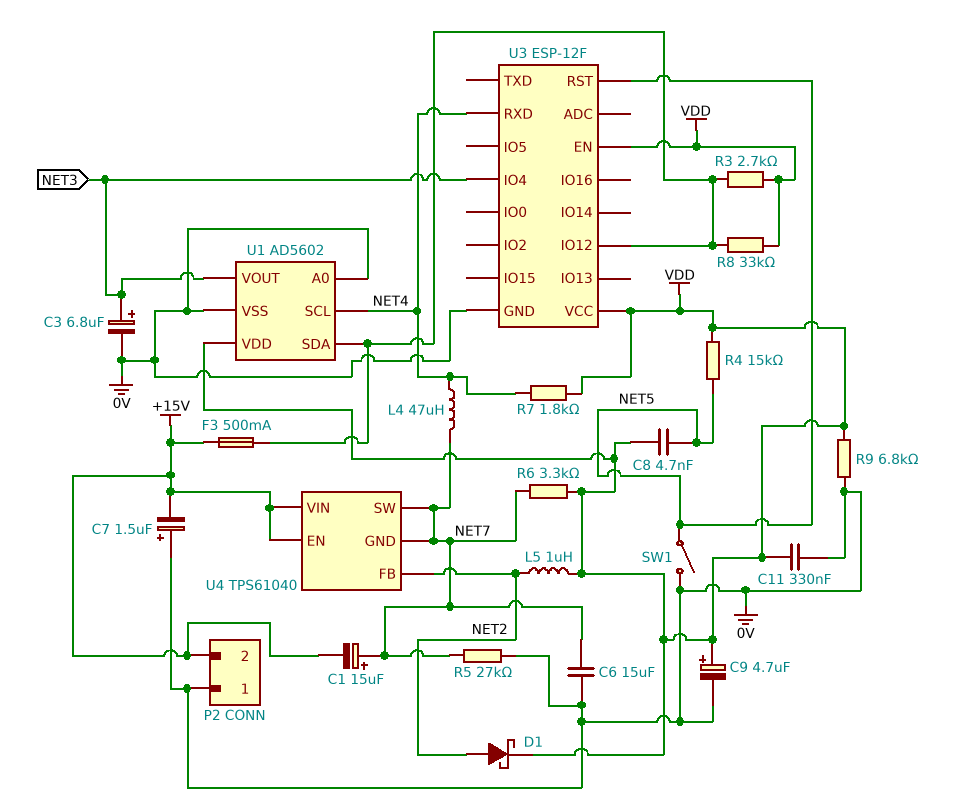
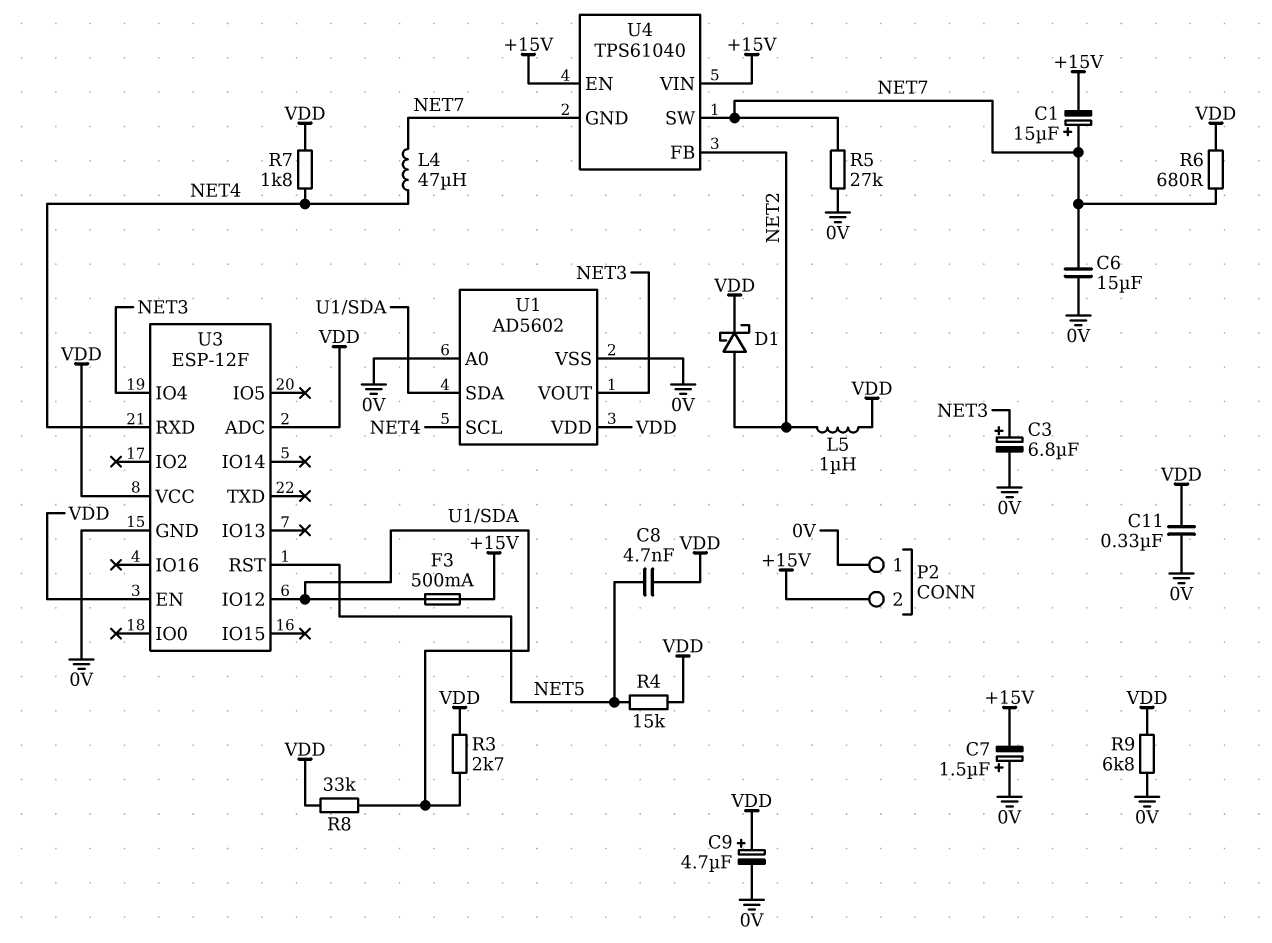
R6: 3.3k (NET7, VDD) -> 680 (NET7, VDD)
SW1: switch (0V, NET5) -> none
U3 pin ADC: none -> VDD

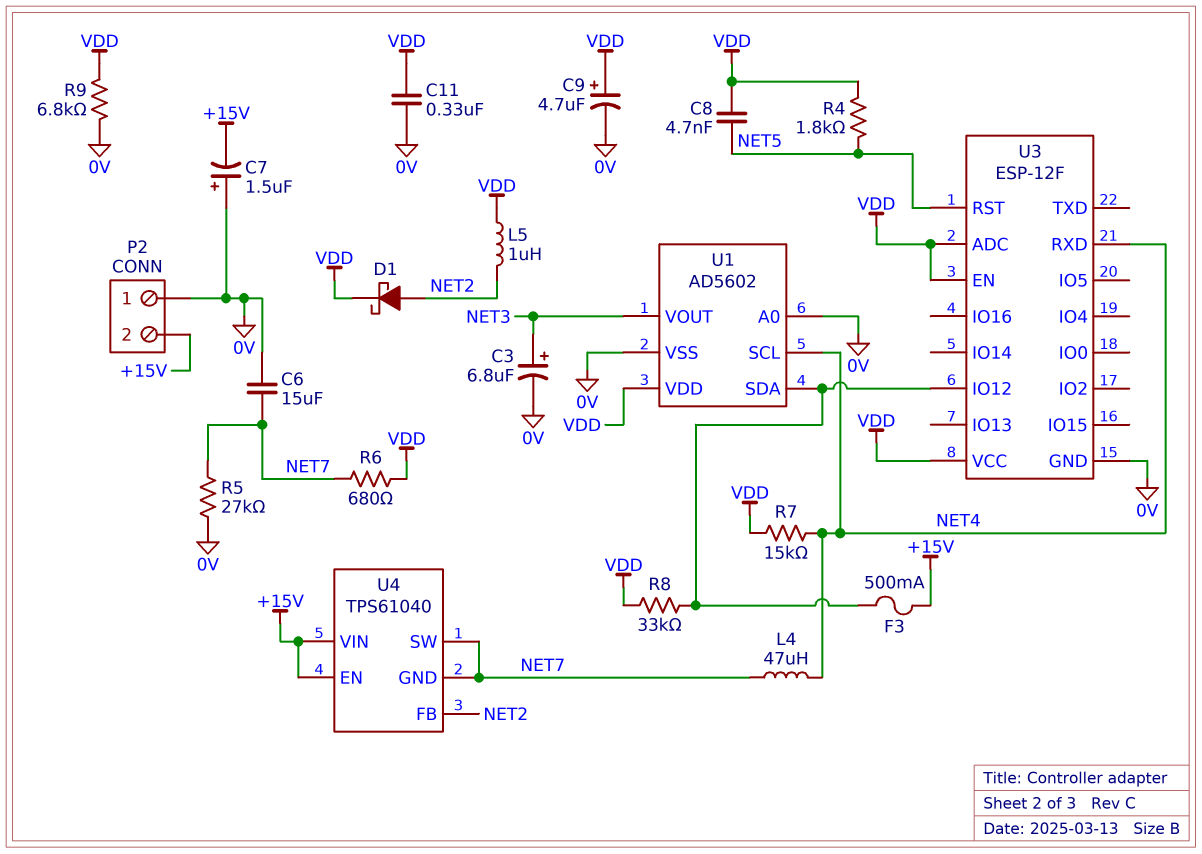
C1: 15uF (plus NET7, minus +15V) -> none
R3: 2.7k (U1/SDA, VDD) -> none
R4: 15k (NET5, VDD) -> 1.8k (NET5, VDD)
R7: 1.8k (NET4, VDD) -> 15k (NET4, VDD)
U3 pin IO4: NET3 -> none

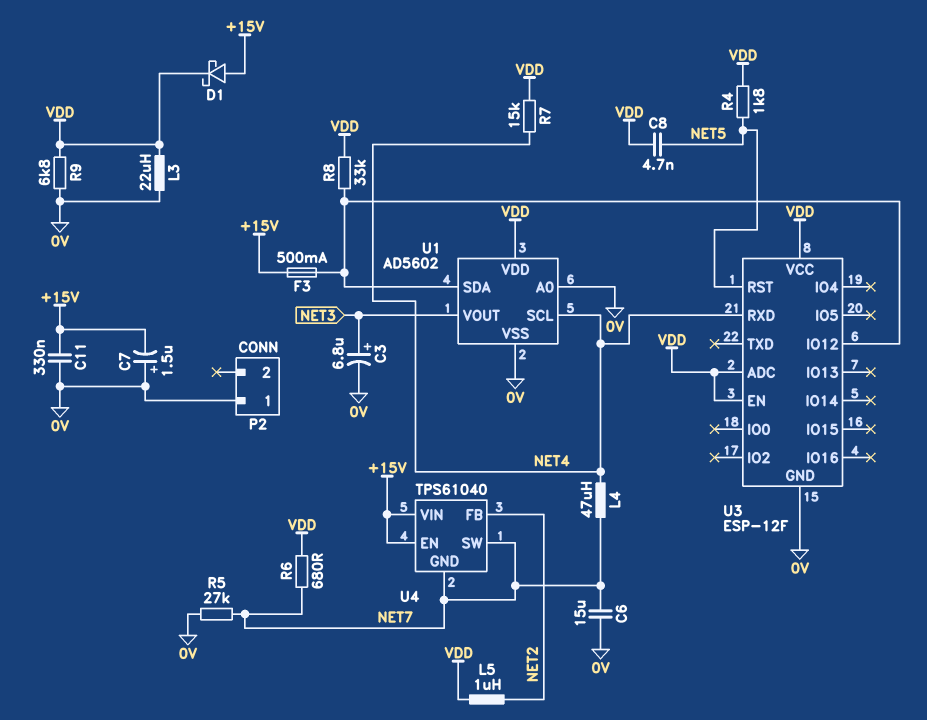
C9: 4.7uF (plus VDD, minus 0V) -> none
C11: 330nF (0V, VDD) -> 330nF (+15V, 0V)
D1: schottky (A NET2, K VDD) -> schottky (A +15V, K VDD)
L3: none -> 22uH (0V, VDD)
P2 pin 2: +15V -> none

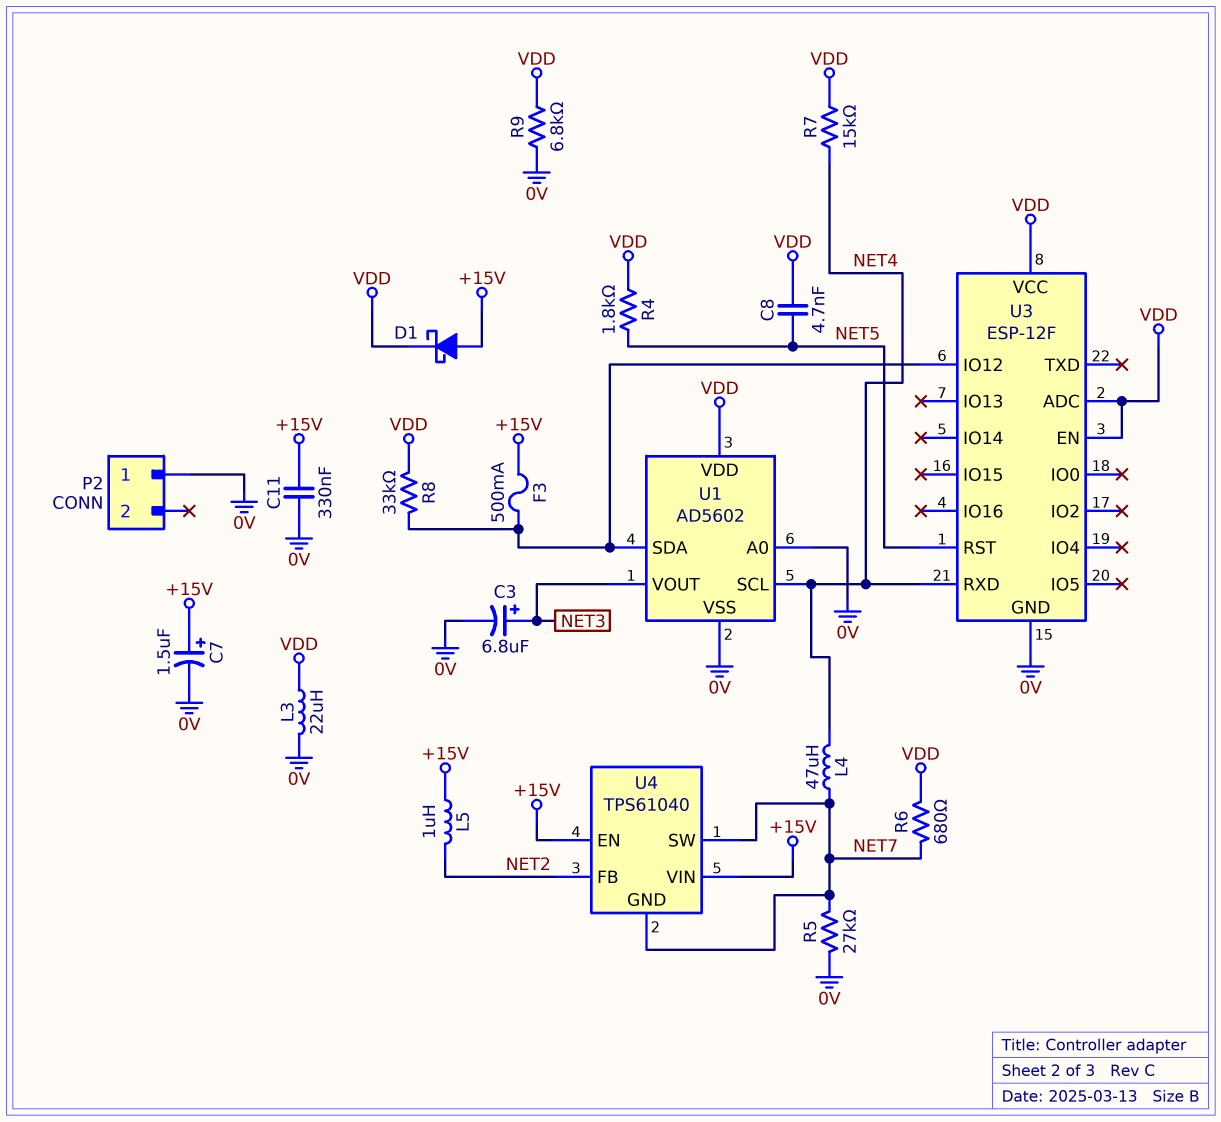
C6: 15uF (0V, NET7) -> none
C7: 1.5uF (plus 0V, minus +15V) -> 1.5uF (plus +15V, minus 0V)
L5: 1uH (NET2, VDD) -> 1uH (+15V, NET2)

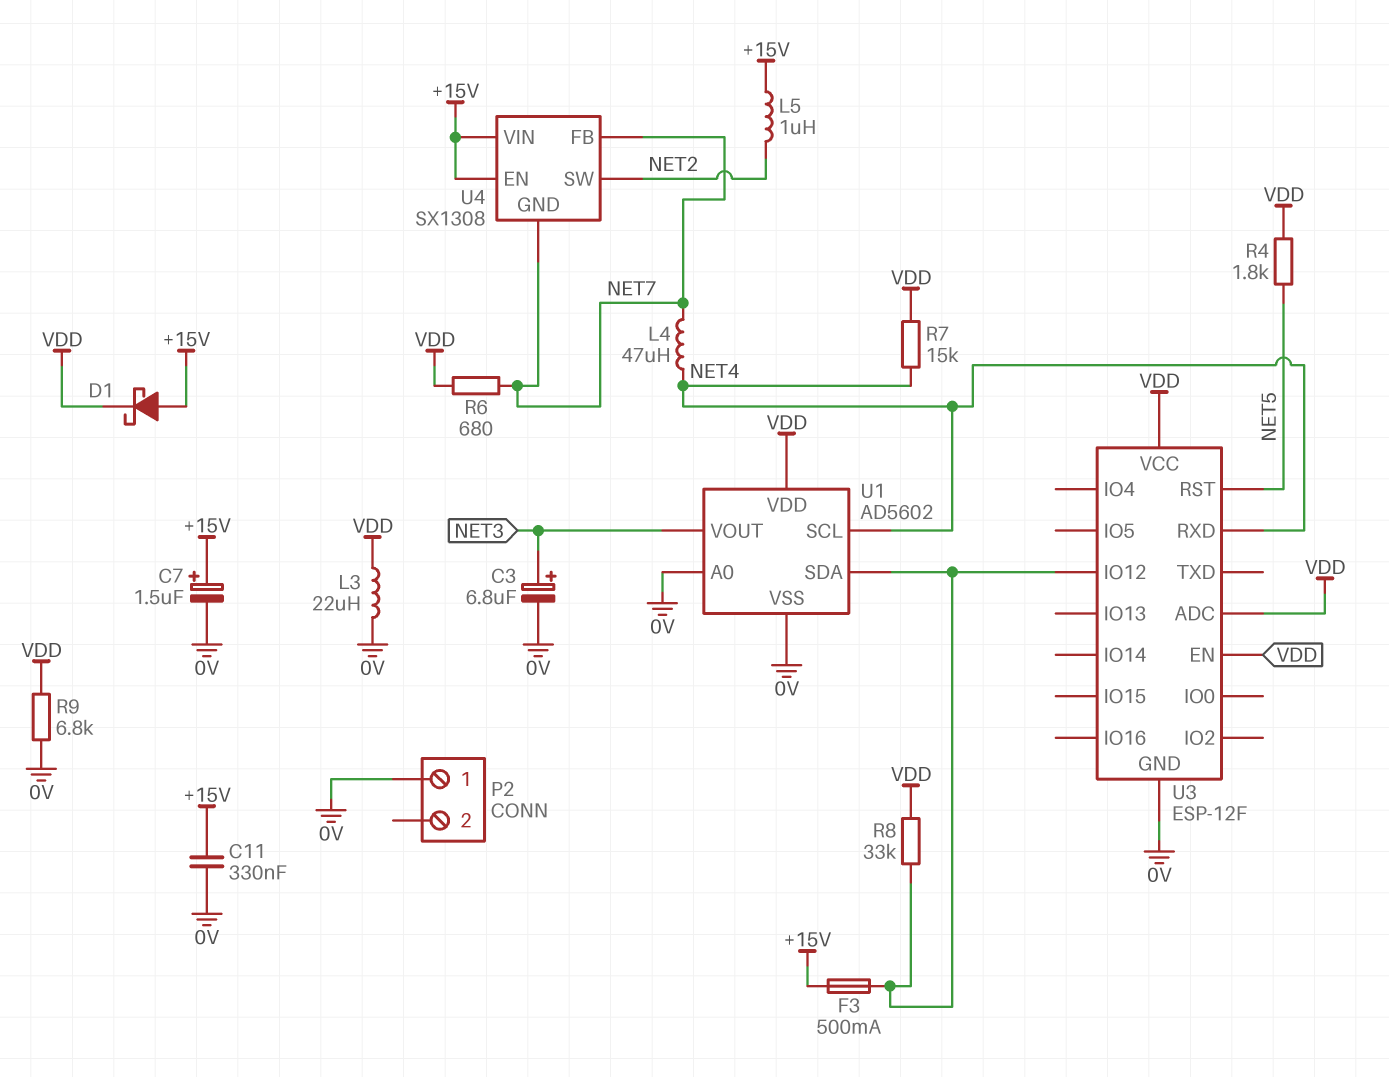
C8: 4.7nF (NET5, VDD) -> none
R5: 27k (0V, NET7) -> none
U4: TPS61040 -> SX1308
U4 pin FB: NET2 -> NET7
U4 pin SW: NET7 -> NET2

